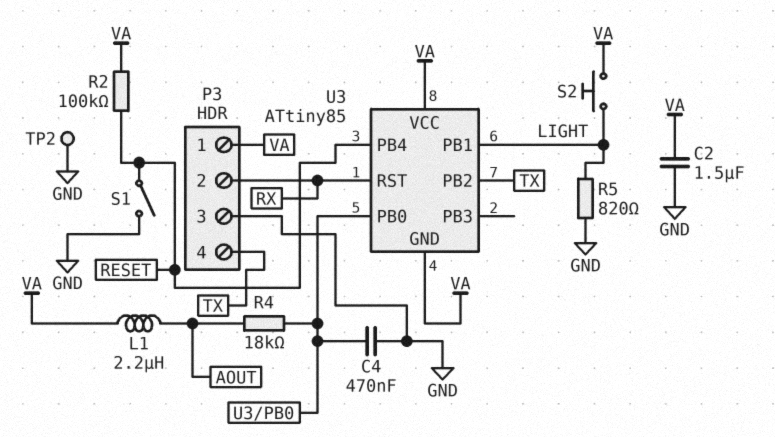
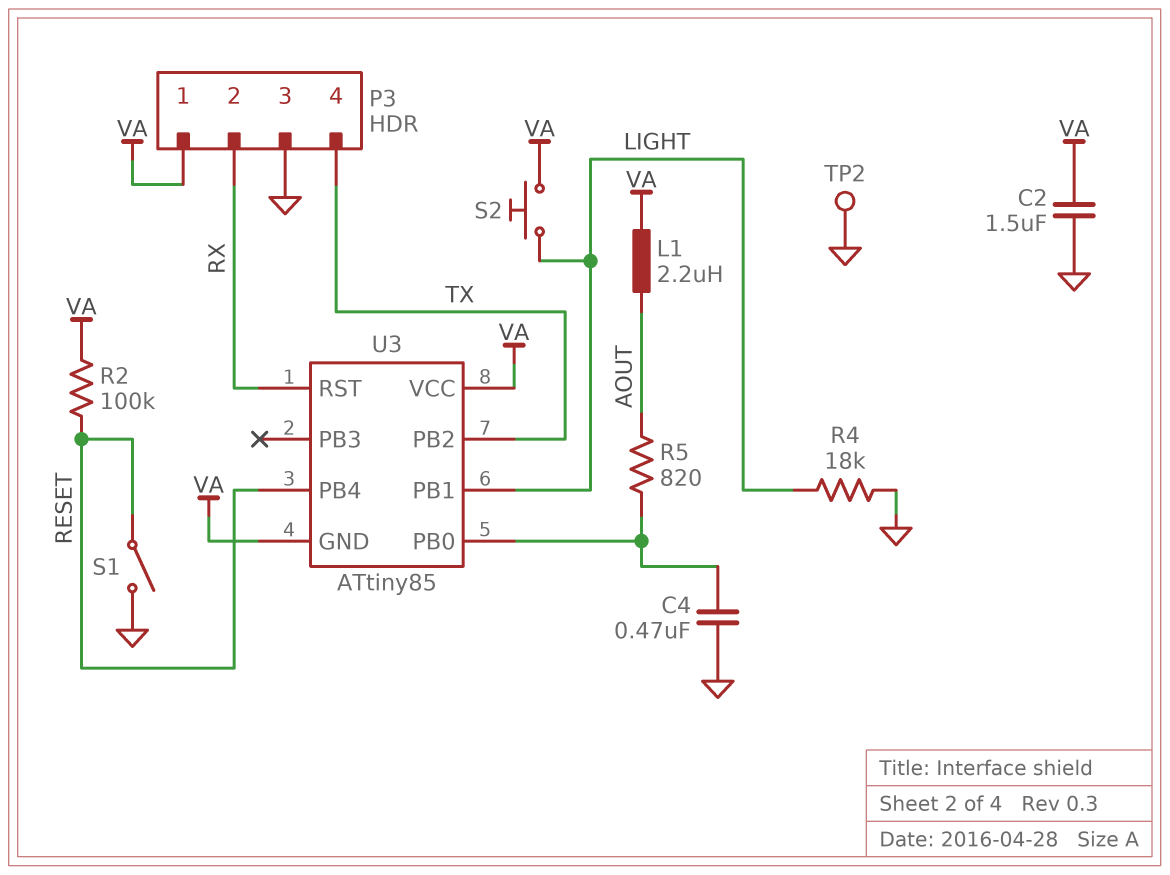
R4: 18k (AOUT, U3/PB0) -> 18k (GND, LIGHT)
R5: 820 (GND, LIGHT) -> 820 (AOUT, U3/PB0)

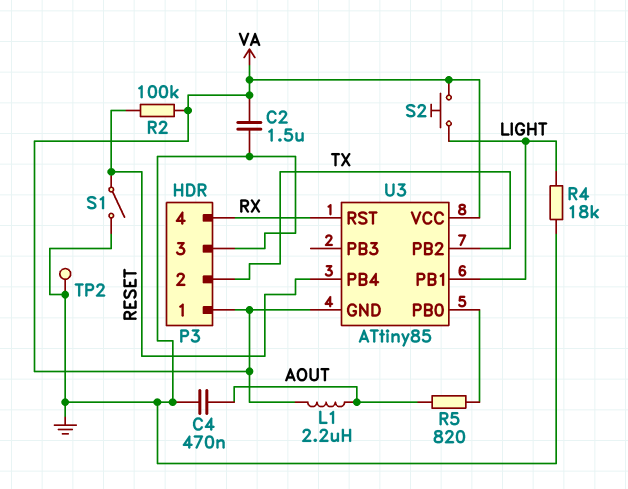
C4: 470nF (GND, U3/PB0) -> 470nF (AOUT, GND)
P3 pin 2: RX -> TX
P3 pin 4: TX -> RX

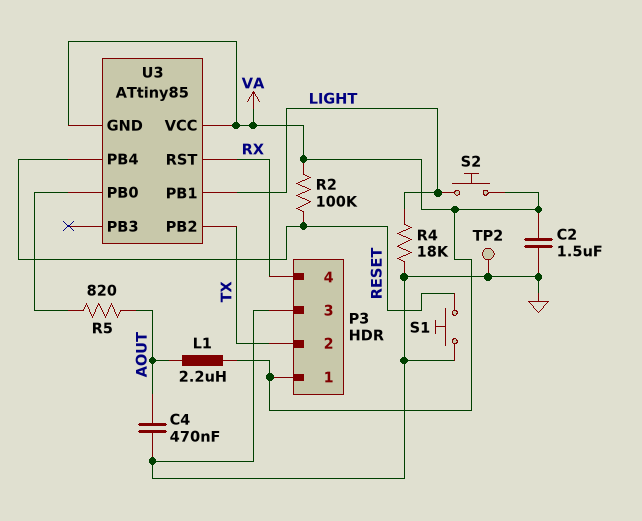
S1: switch (GND, RESET) -> button (GND, RESET)

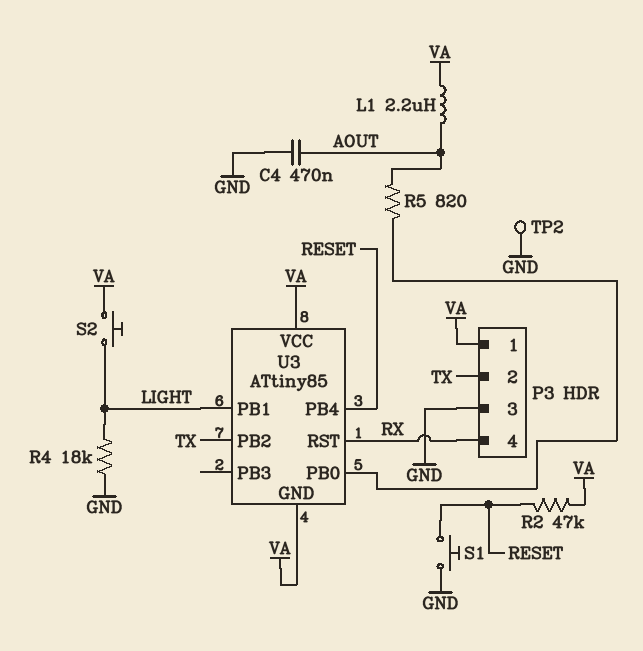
C2: 1.5uF (GND, VA) -> none
R2: 100k (RESET, VA) -> 47k (RESET, VA)

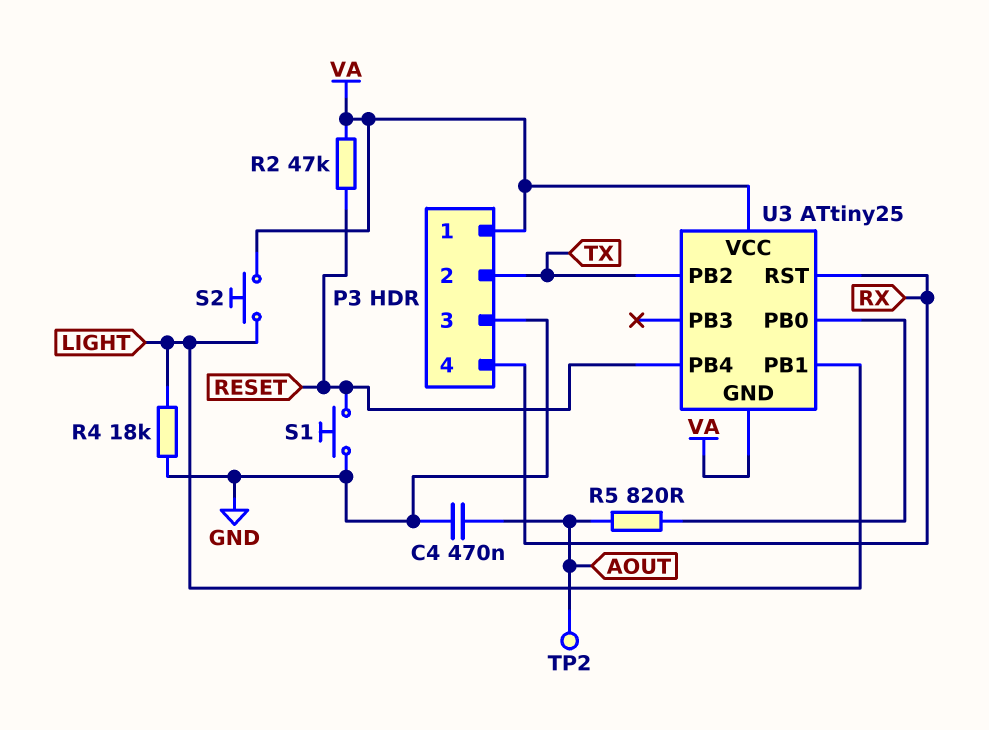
L1: 2.2uH (AOUT, VA) -> none
TP2: test point (GND) -> test point (AOUT)
U3: ATtiny85 -> ATtiny25

